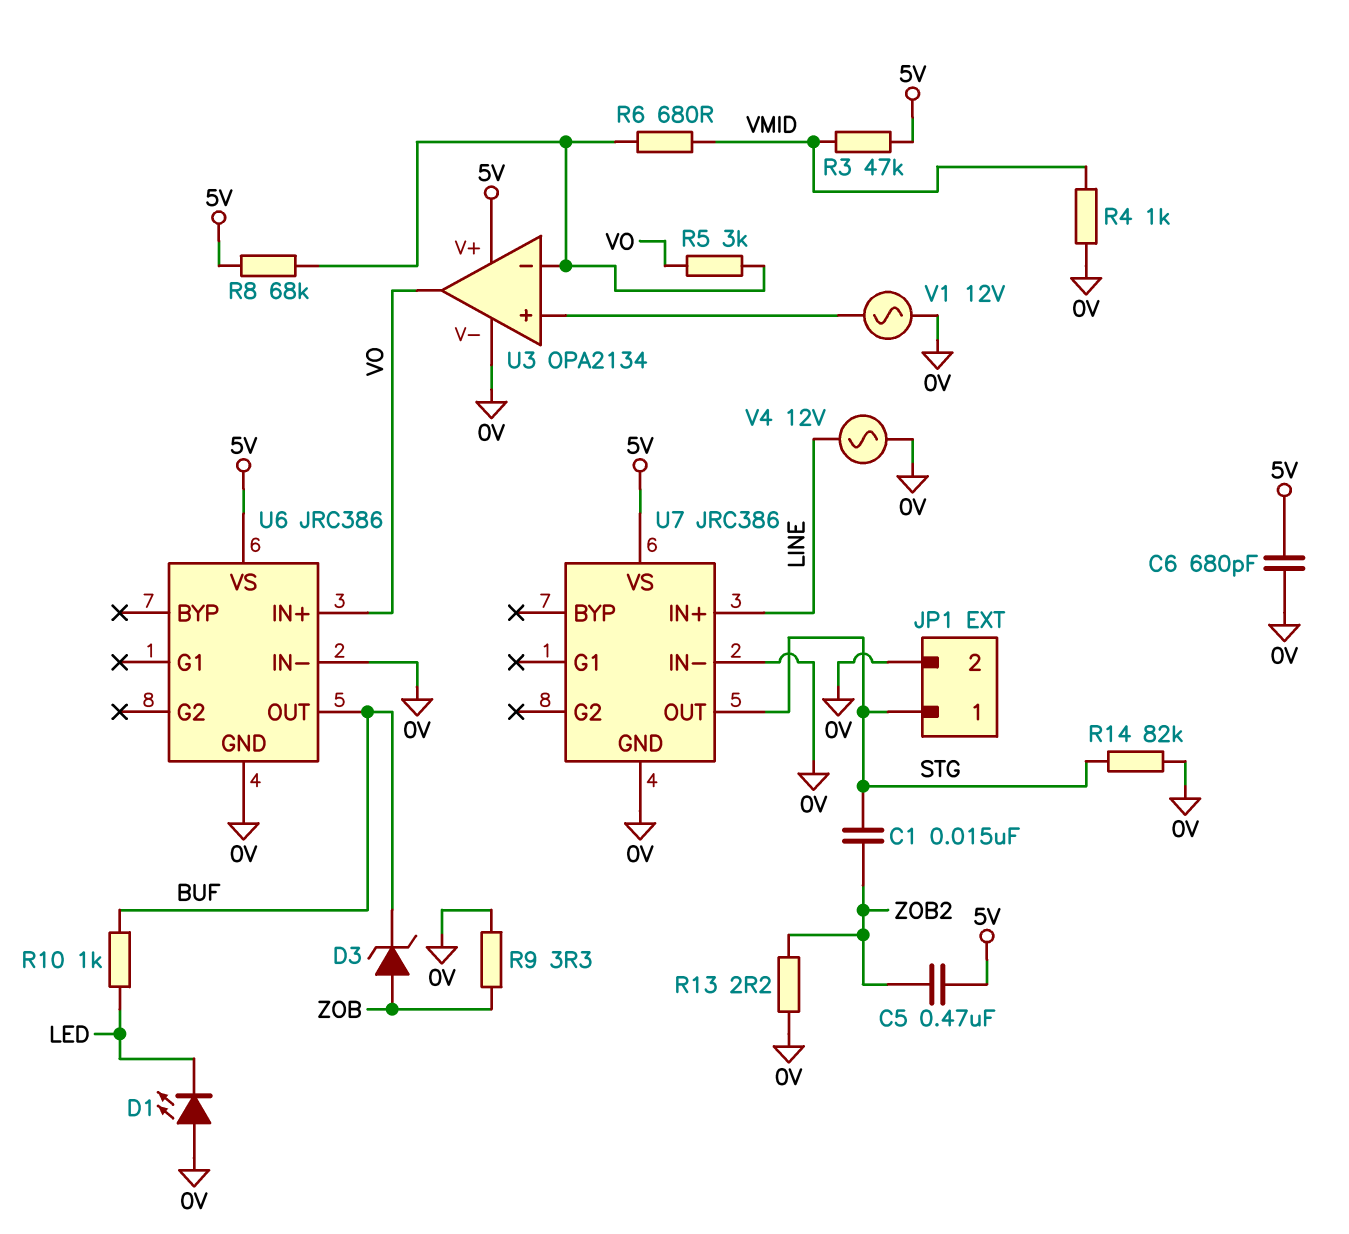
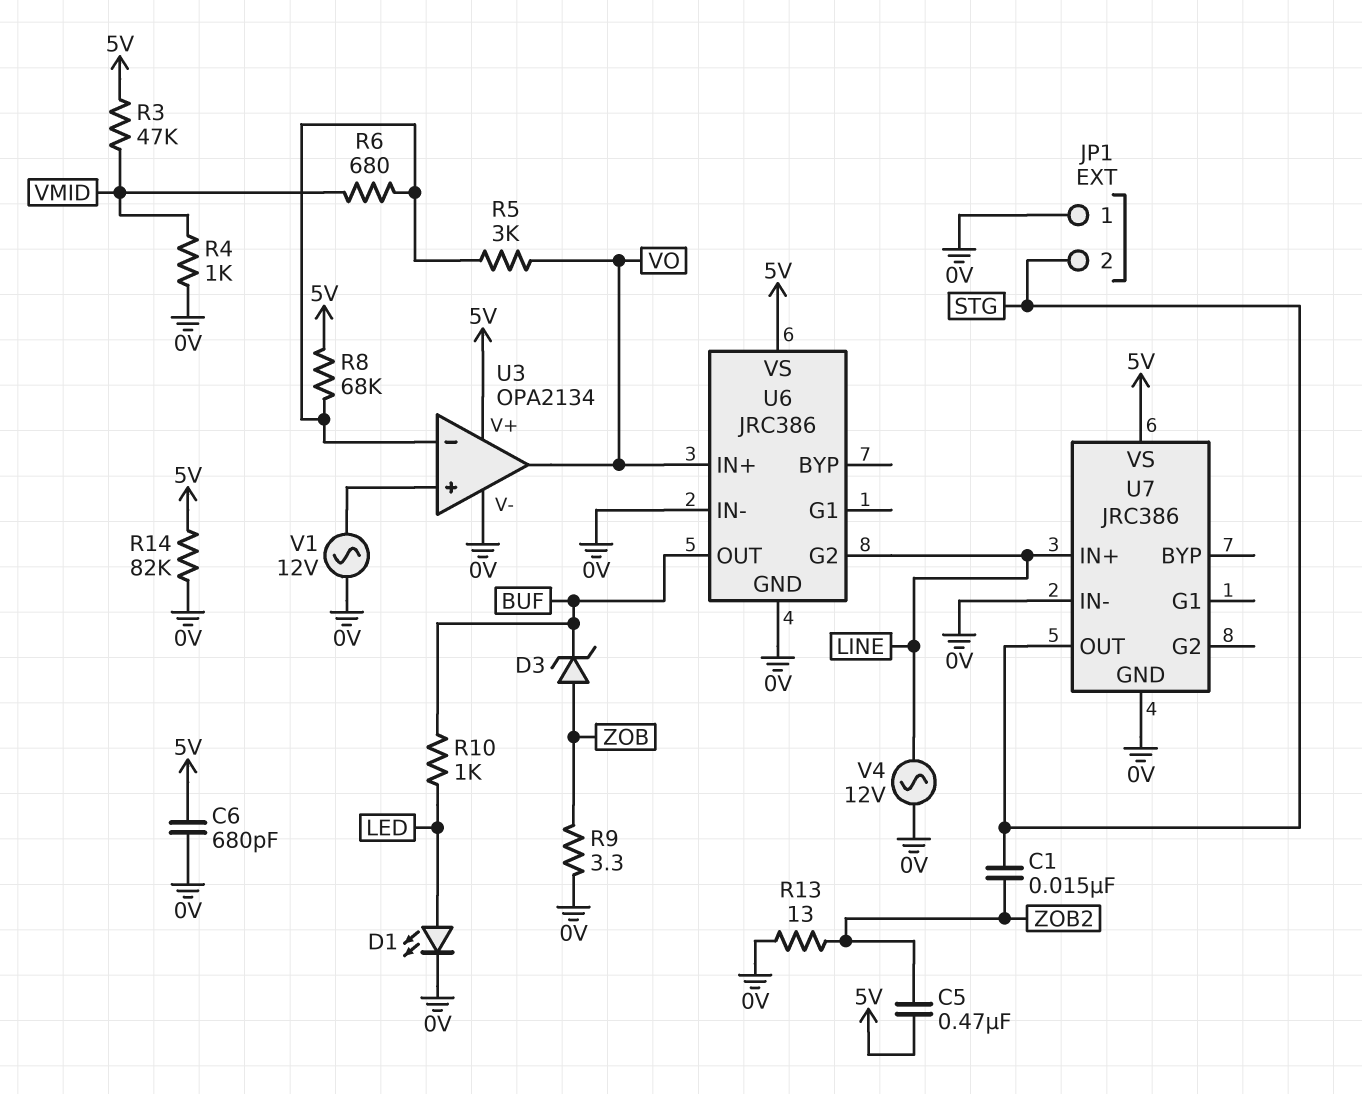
D1: LED (A 0V, K LED) -> LED (A LED, K 0V)
JP1 pin 1: STG -> 0V
JP1 pin 2: 0V -> STG
R13: 2.2 (0V, ZOB2) -> 13 (0V, ZOB2)
R14: 82k (0V, STG) -> 82k (0V, 5V)
U6 pin G2: none -> LINE

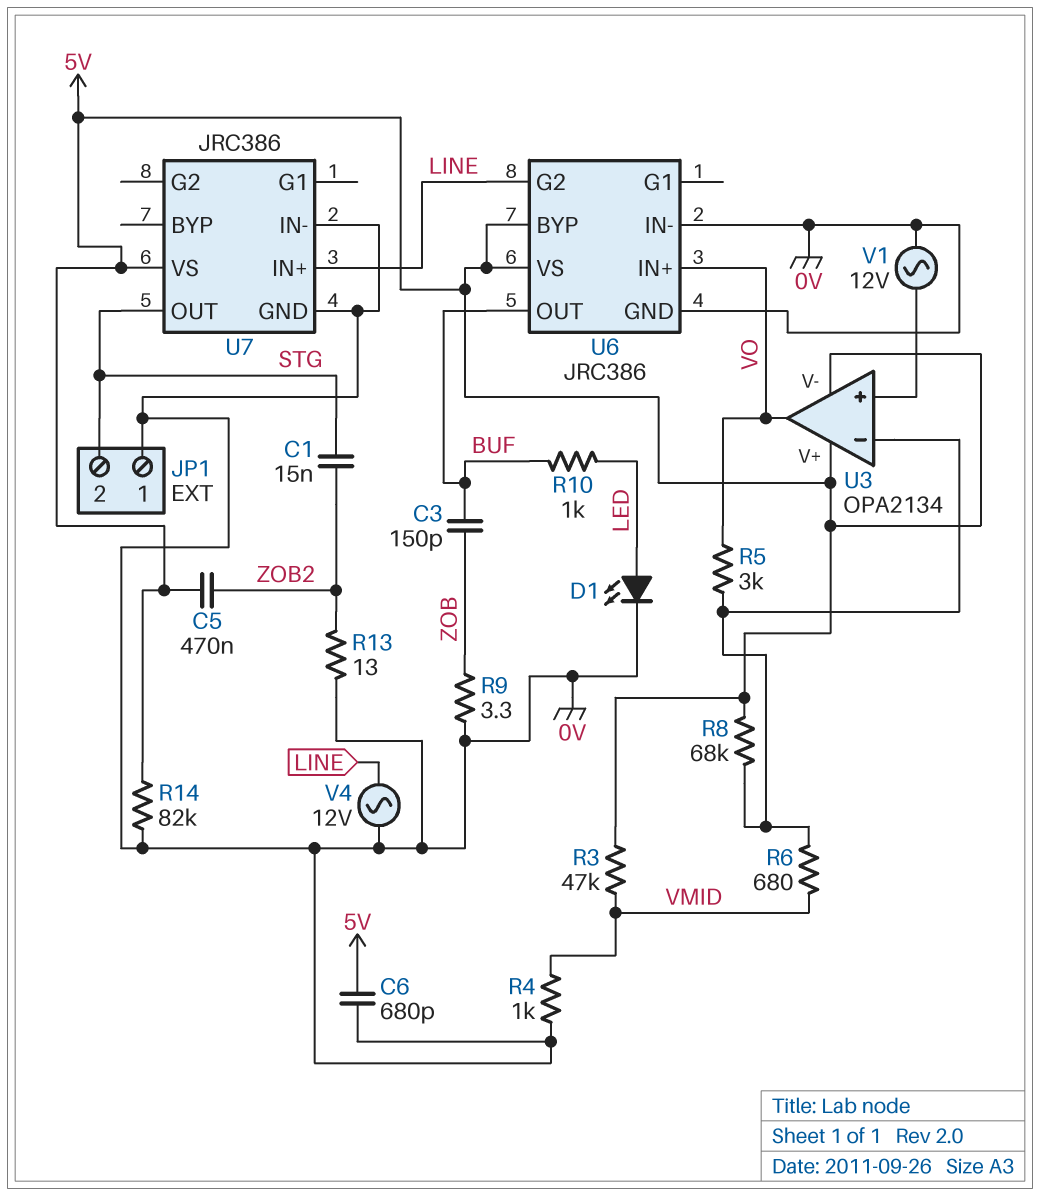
C3: none -> 150pF (BUF, ZOB)
D3: zener (A ZOB, K BUF) -> none
U3 pin V-: 0V -> 5V
U6 pin BYP: none -> 5V

